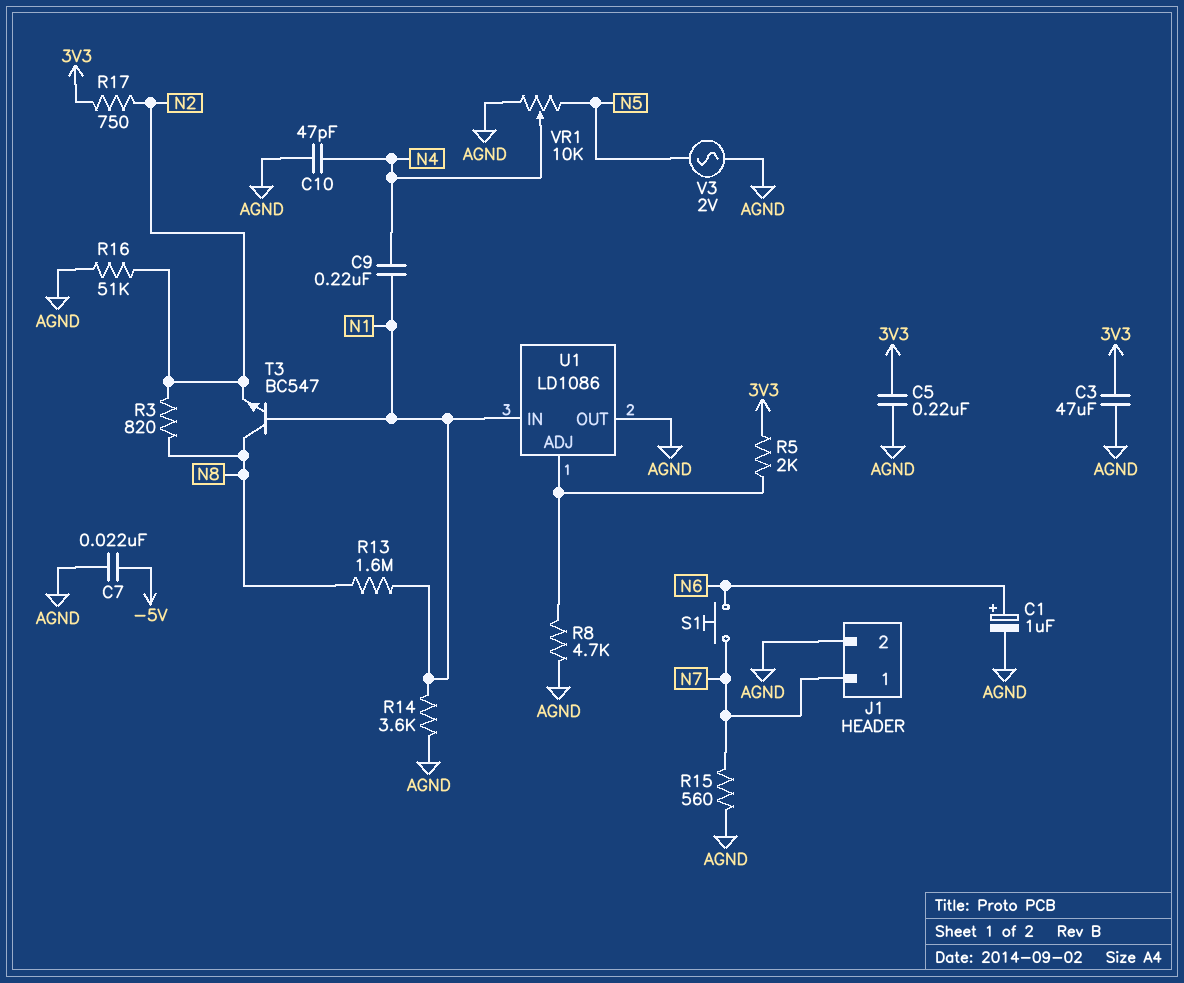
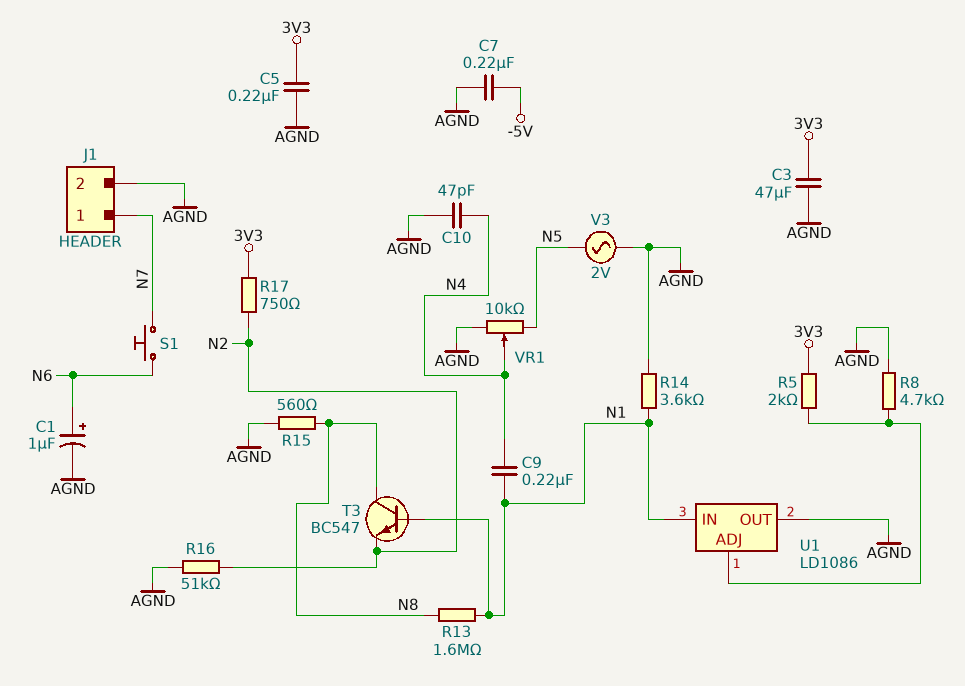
C7: 22nF (-5V, AGND) -> 220nF (-5V, AGND)
R3: 820 (N2, N8) -> none
R15: 560 (AGND, N7) -> 560 (AGND, N8)

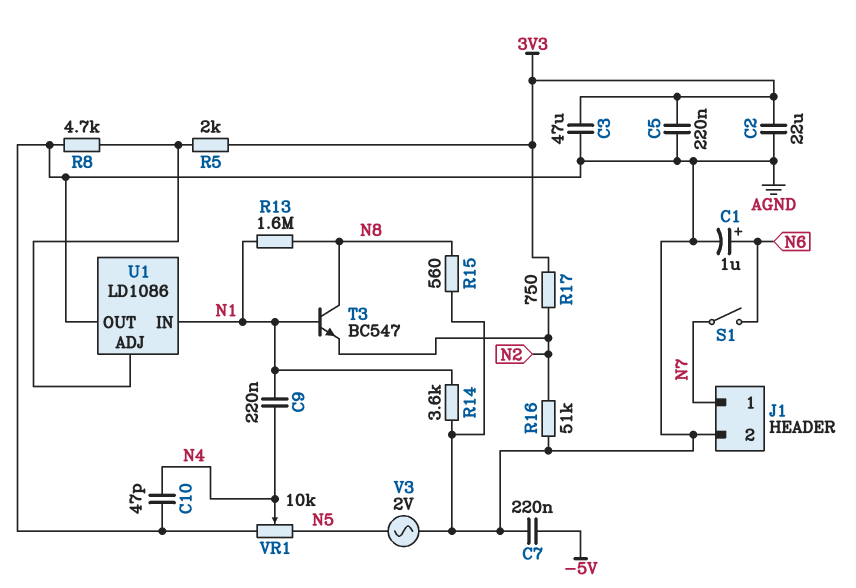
C2: none -> 22uF (3V3, AGND)
S1: button (N6, N7) -> switch (N6, N7)

